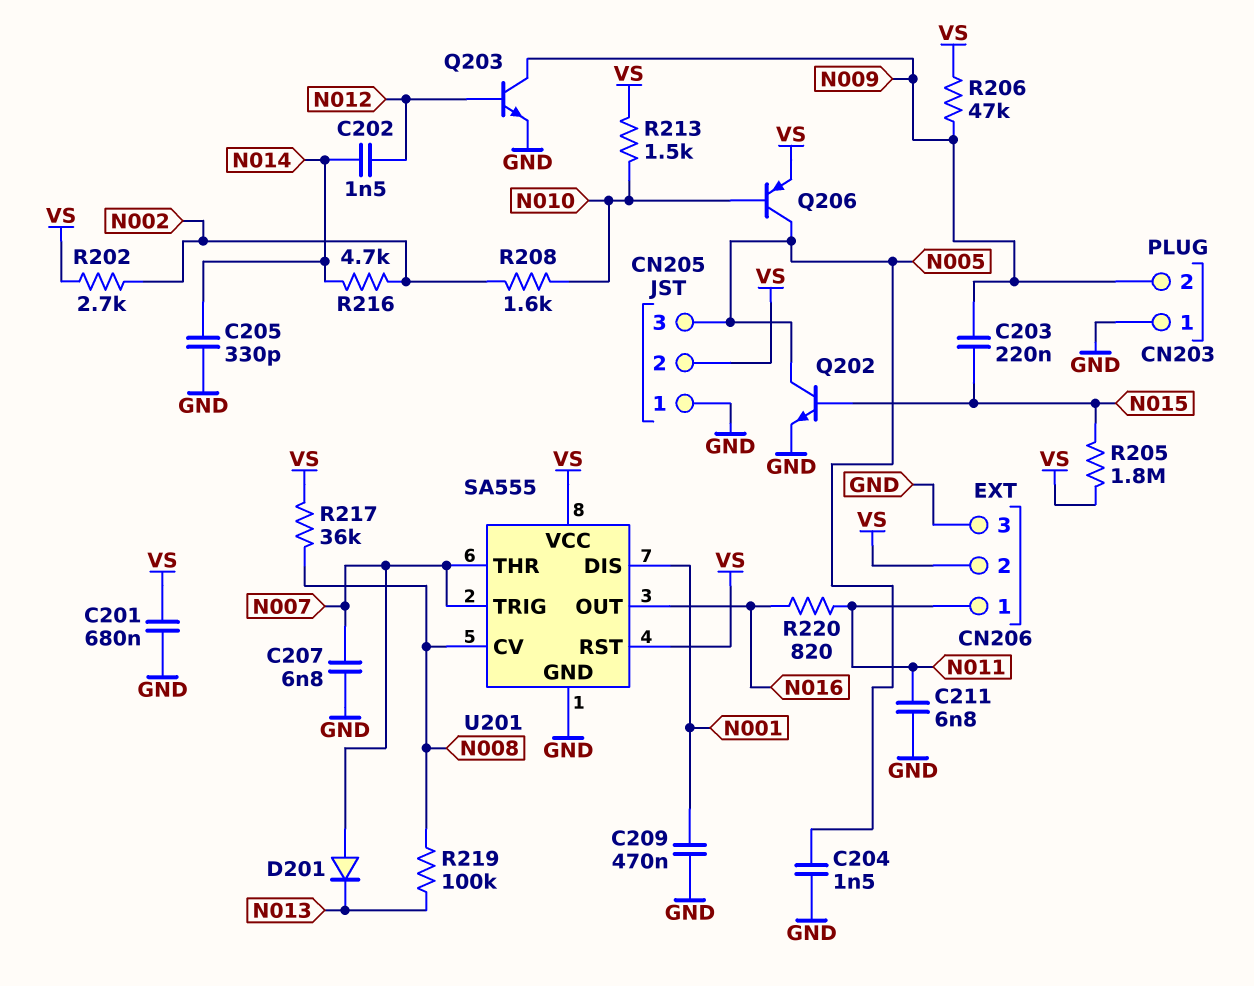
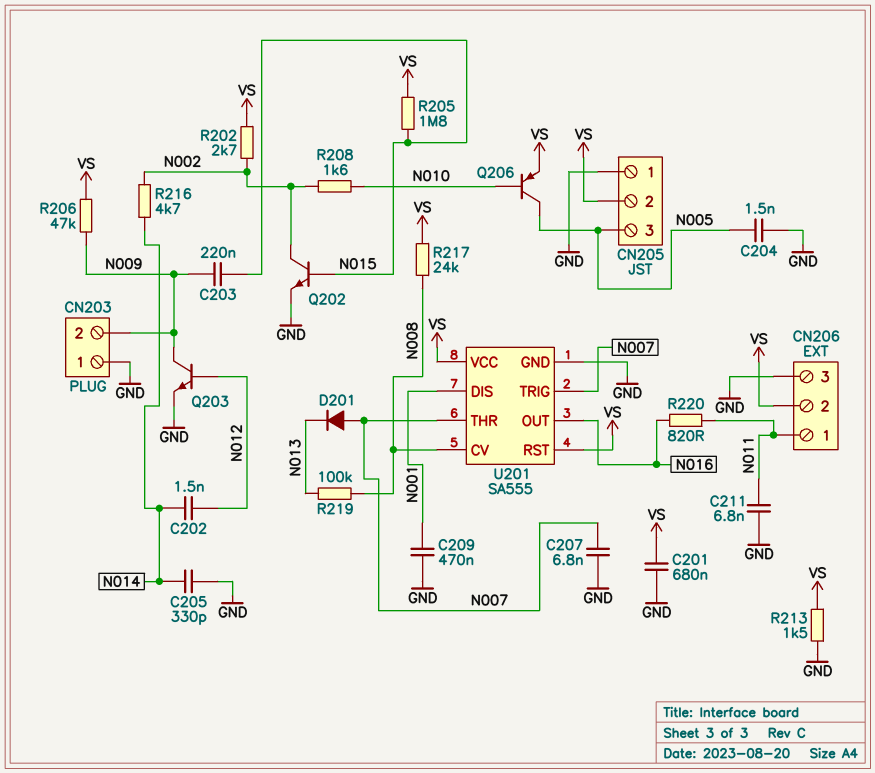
Q202: NPN (B N015, C N005, E GND) -> NPN (B N015, C N002, E GND)
R213: 1.5k (N010, VS) -> 1.5k (GND, VS)
R217: 36k (N008, VS) -> 24k (N008, VS)

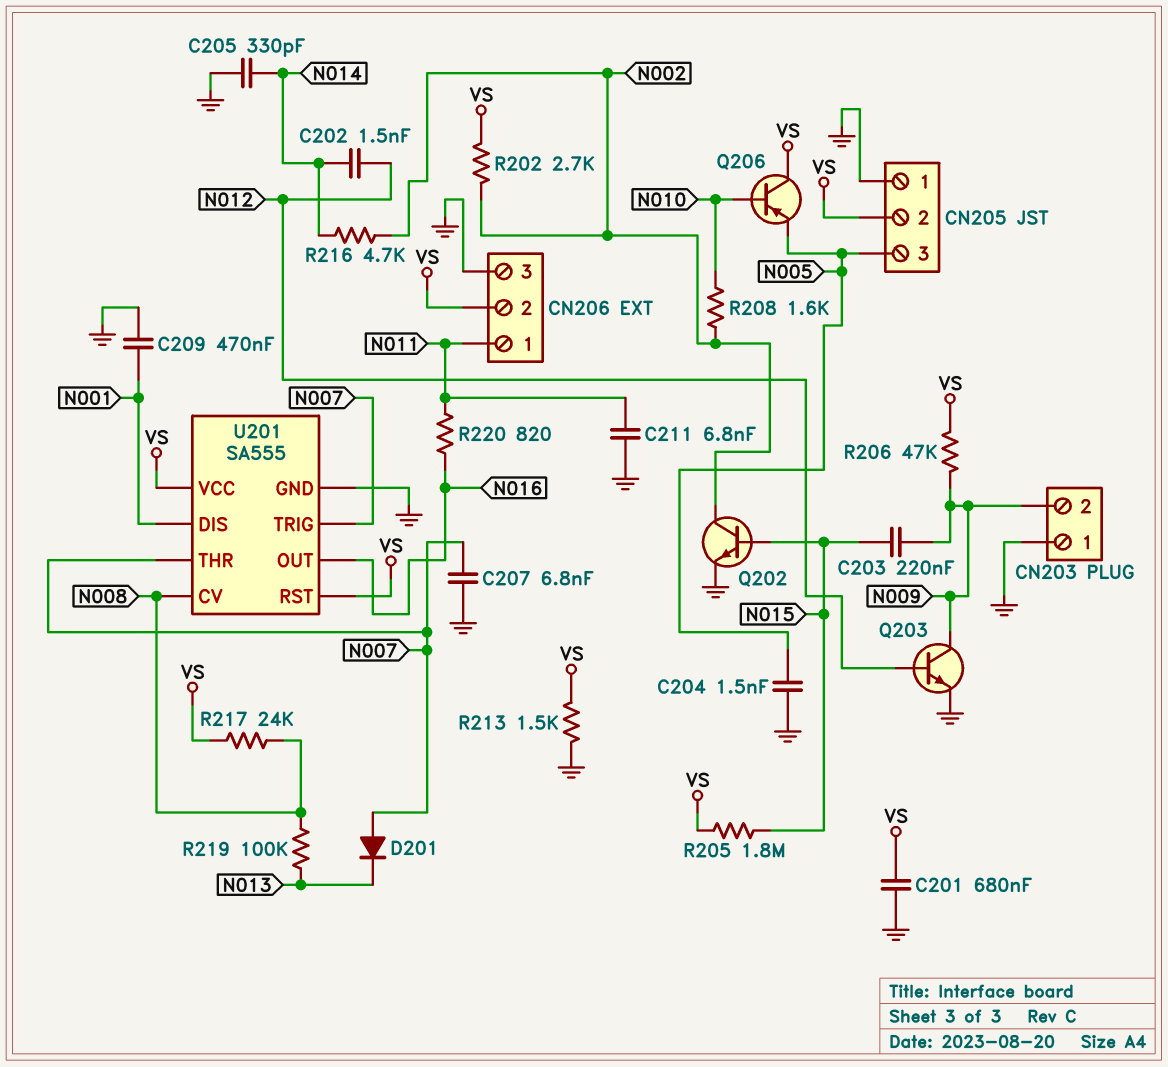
Q206: PNP (B N010, C N005, E VS) -> PNP (B N010, C VS, E N005)

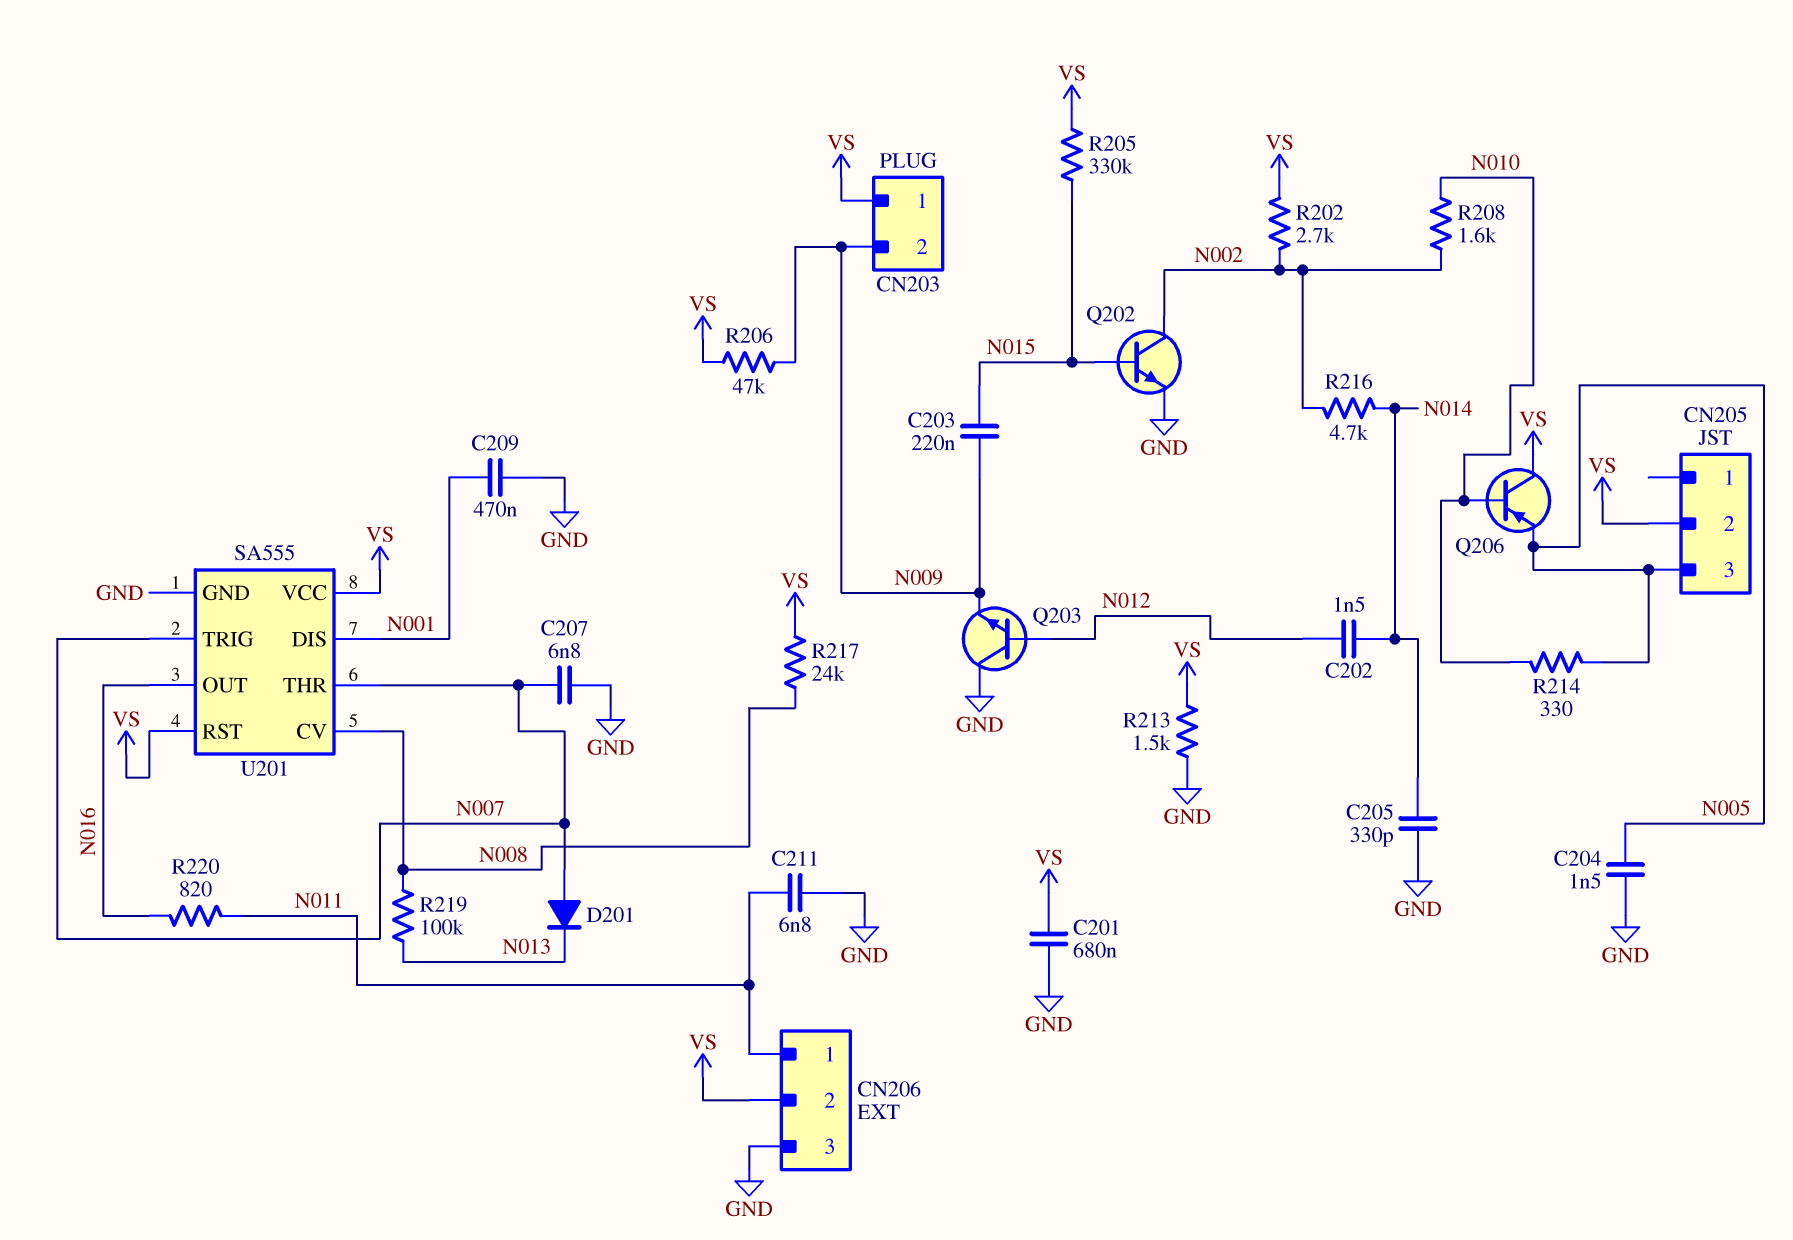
CN203 pin 1: GND -> VS
CN205 pin 1: GND -> none
Q203: NPN (B N012, C N009, E GND) -> NPN (B N012, C GND, E N009)
R205: 1.8M (N015, VS) -> 330k (N015, VS)
R214: none -> 330 (N005, N010)

